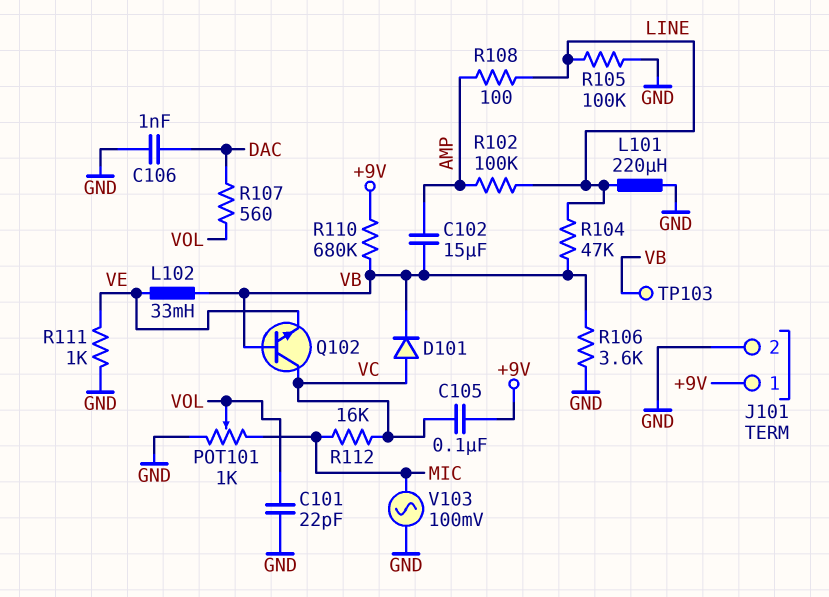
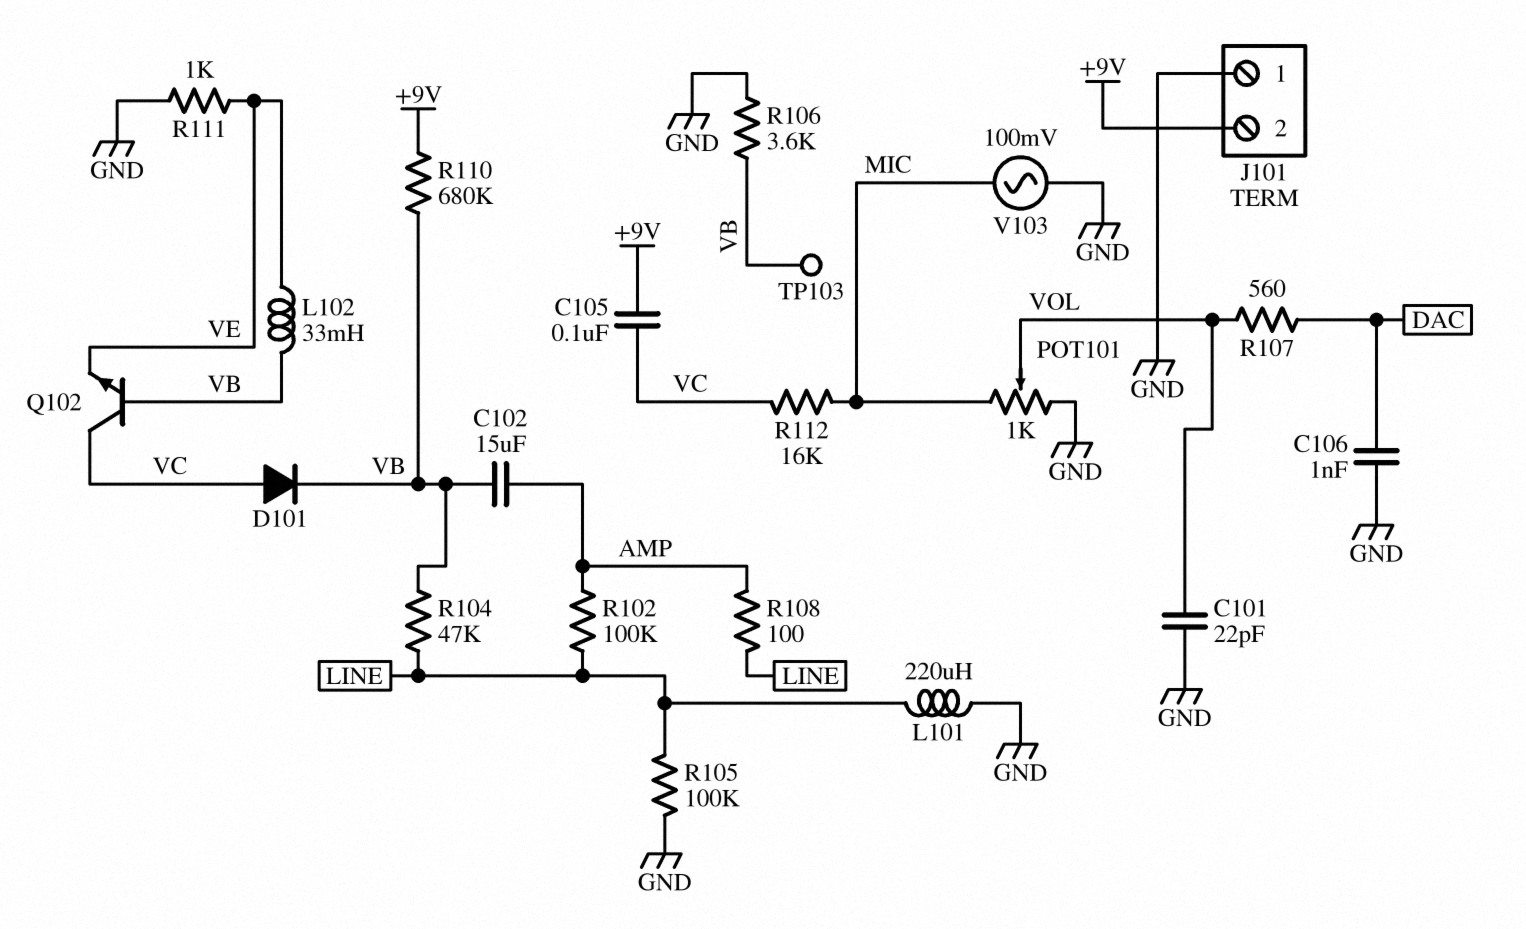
J101 pin 1: +9V -> GND
J101 pin 2: GND -> +9V

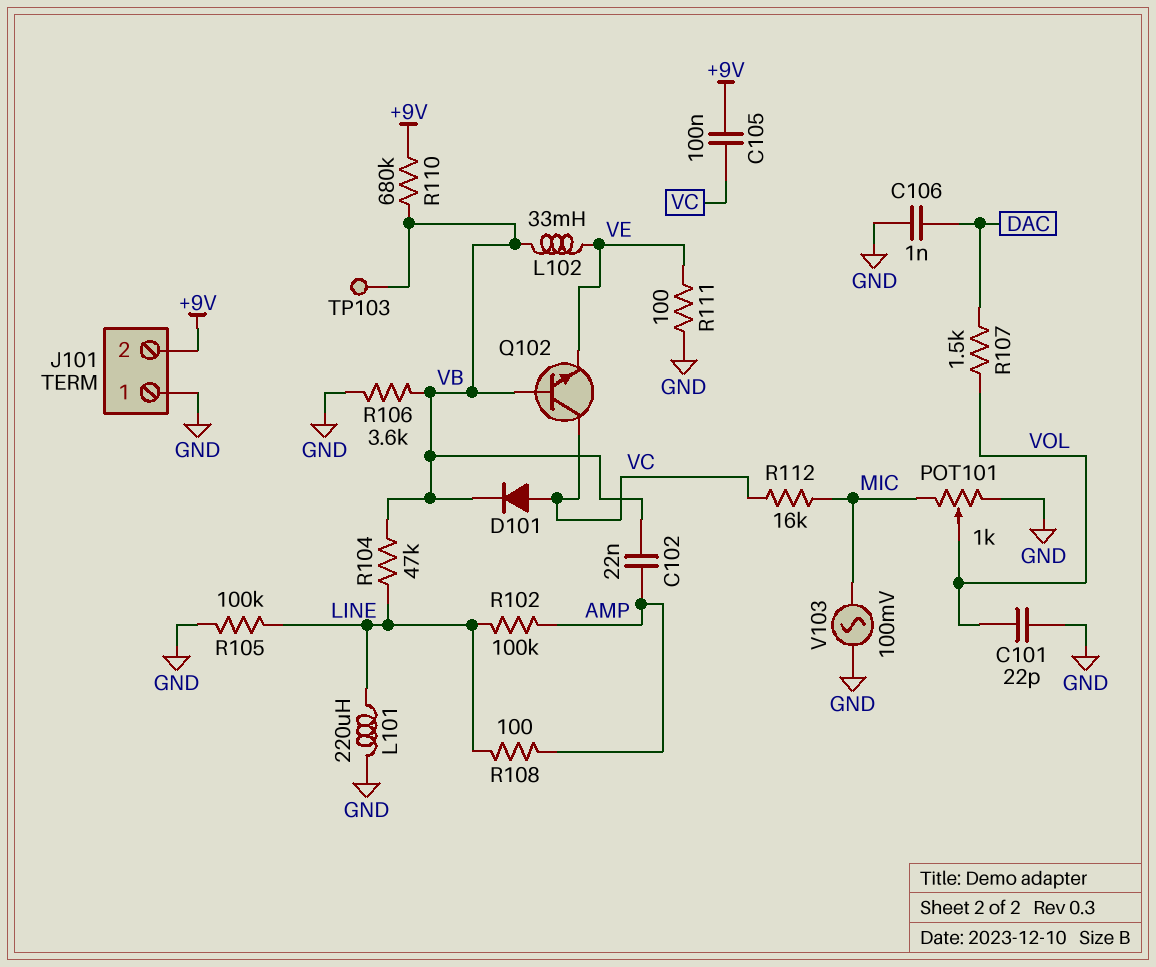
C102: 15uF (AMP, VB) -> 22nF (AMP, VB)
R107: 560 (DAC, VOL) -> 1.5k (DAC, VOL)
R111: 1k (GND, VE) -> 100 (GND, VE)

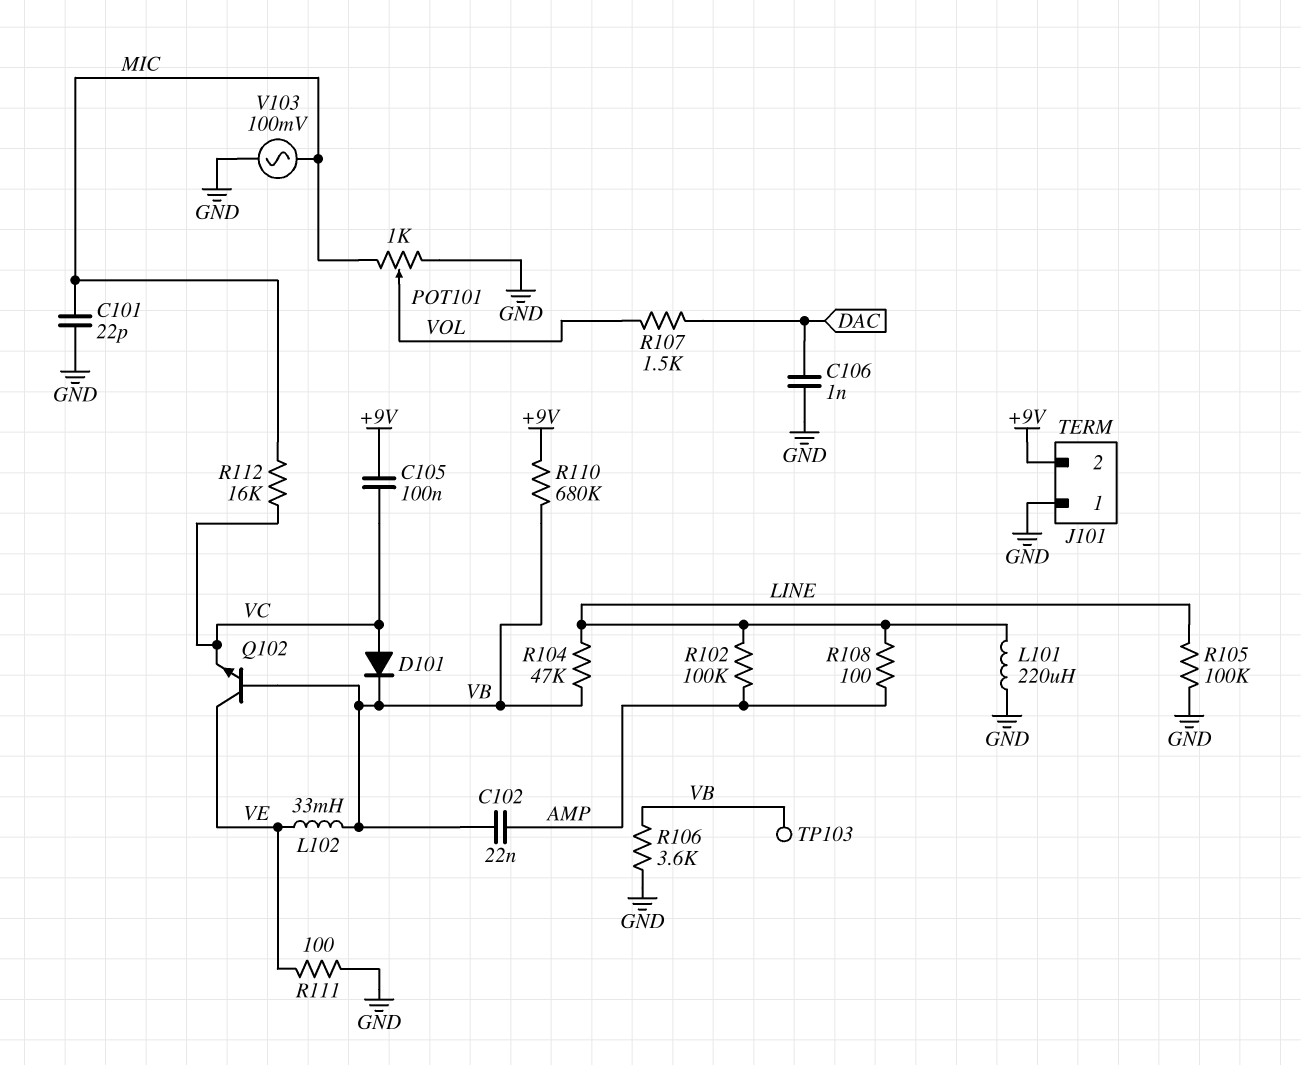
C101: 22pF (GND, VOL) -> 22pF (GND, MIC)
Q102: NPN (B VB, C VC, E VE) -> NPN (B VB, C VE, E VC)

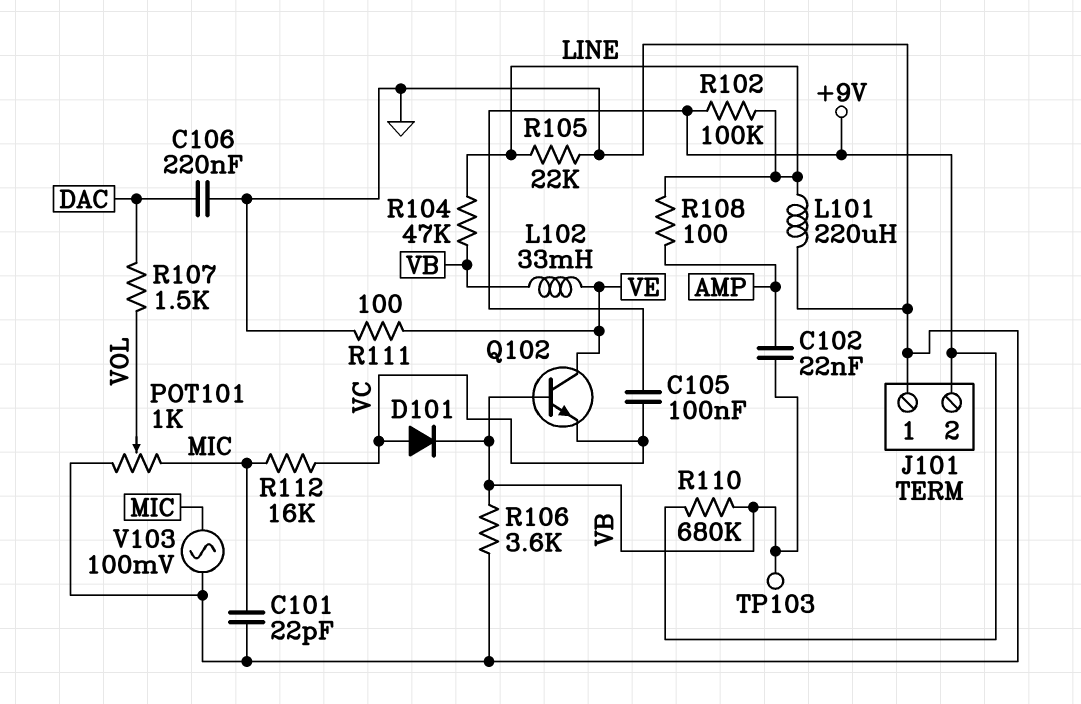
C106: 1nF (DAC, GND) -> 220nF (DAC, GND)
R102: 100k (AMP, LINE) -> 100k (+9V, LINE)
R105: 100k (GND, LINE) -> 22k (GND, LINE)

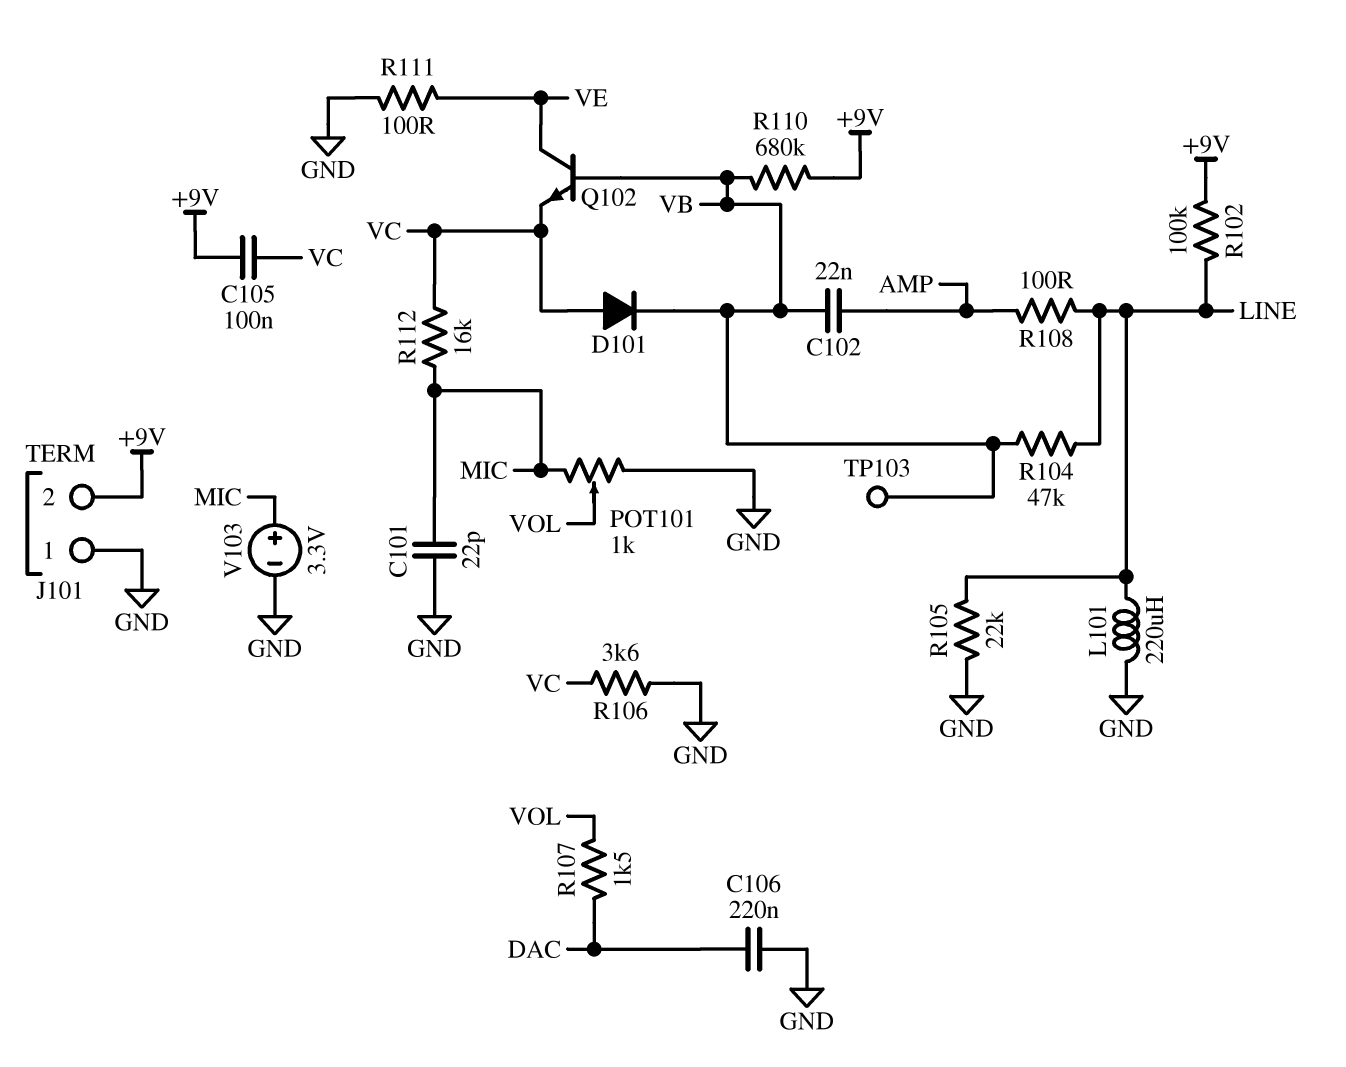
L102: 33mH (VB, VE) -> none
R106: 3.6k (GND, VB) -> 3.6k (GND, VC)
V103: AC 100mV (GND, MIC) -> 3.3V (plus MIC, minus GND)

